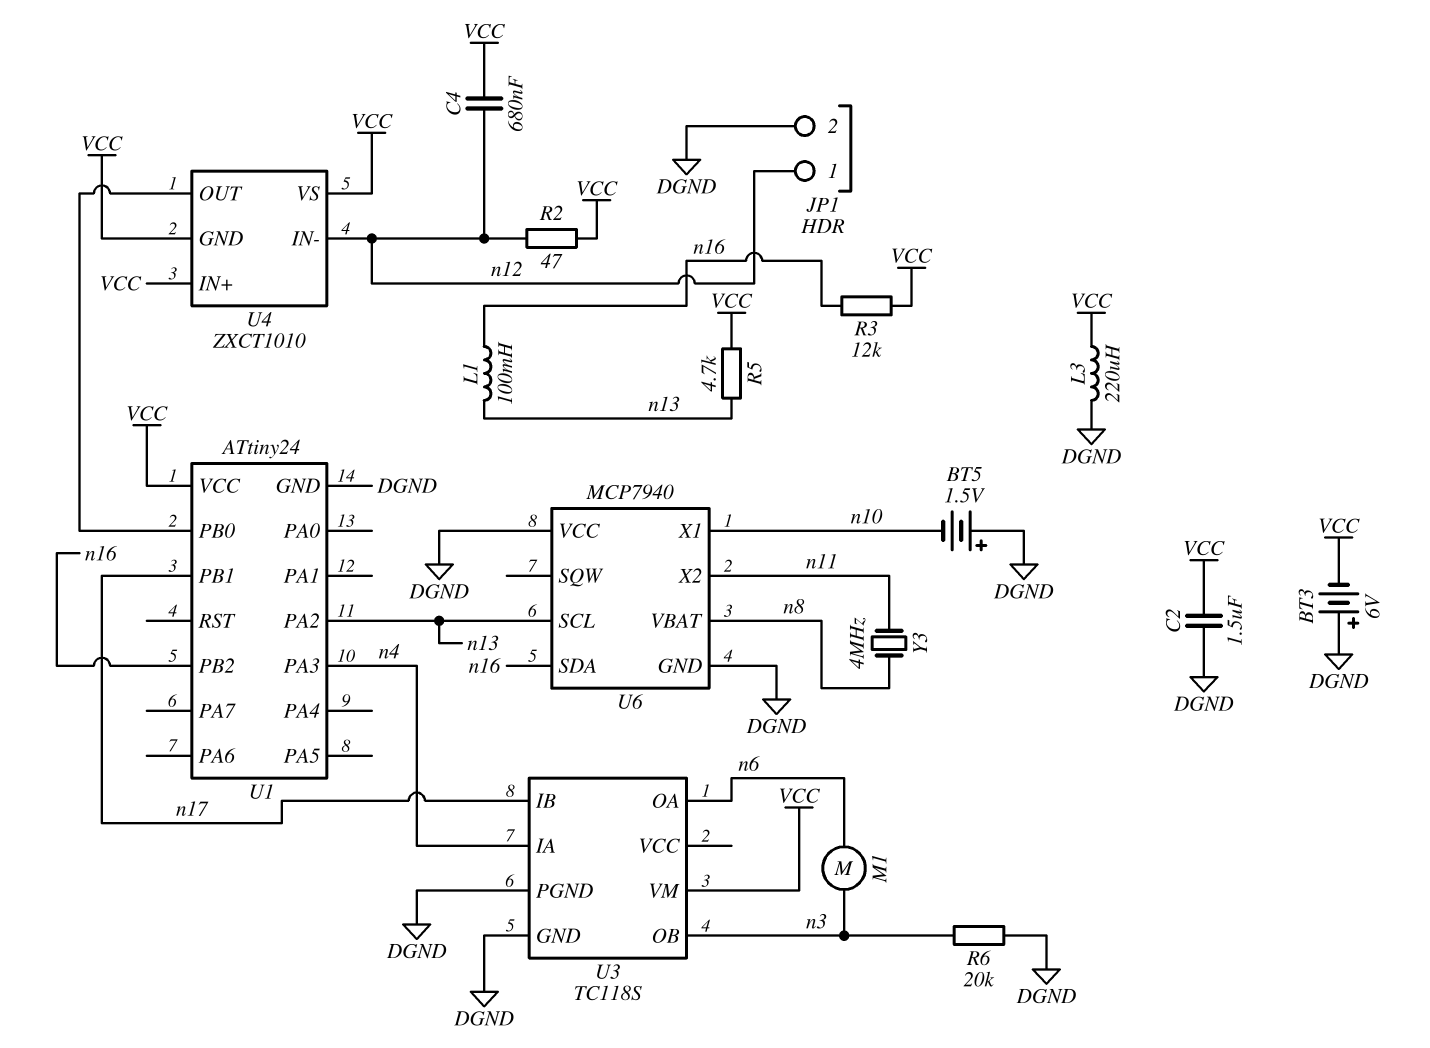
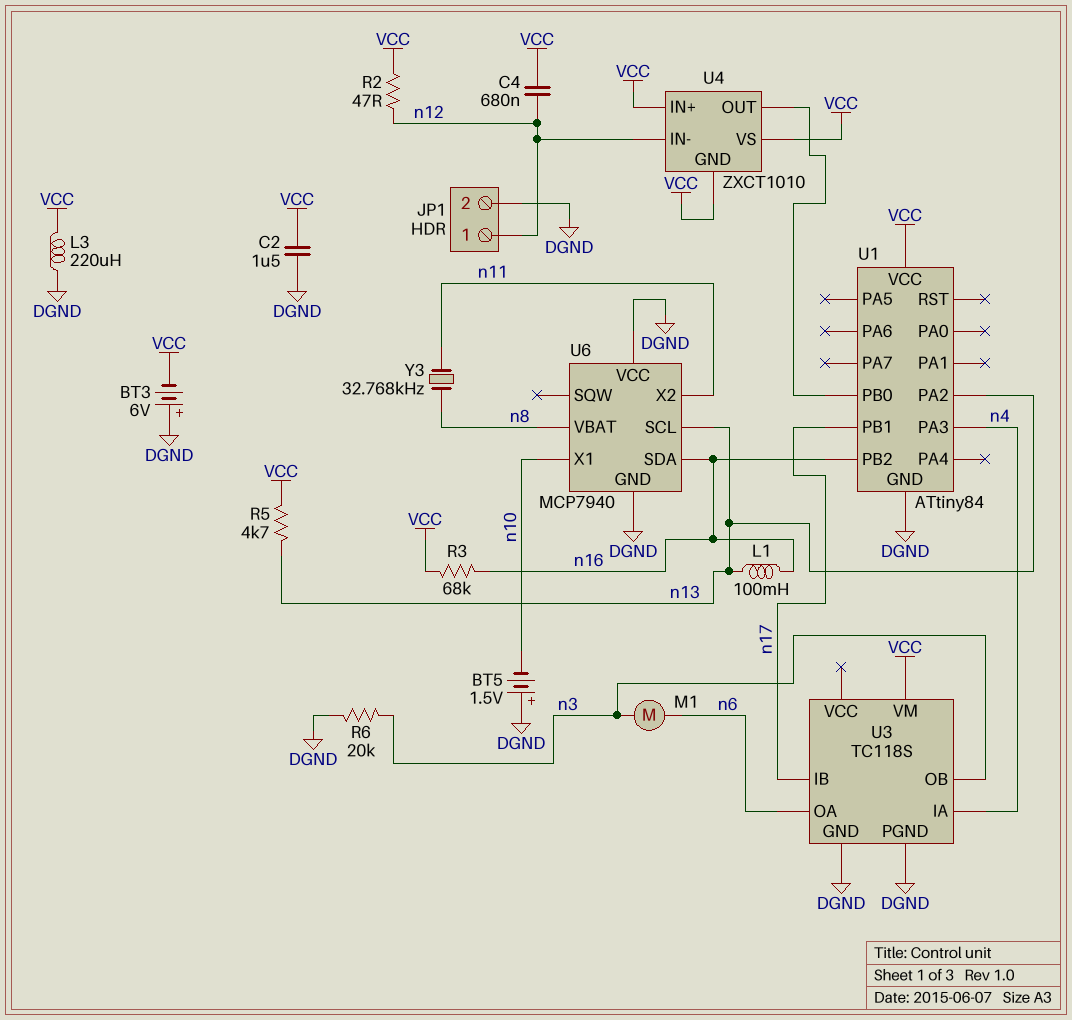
R3: 12k (VCC, n16) -> 68k (VCC, n16)
U1: ATtiny24 -> ATtiny84
Y3: 4MHz (n8, n11) -> 32.768kHz (n8, n11)

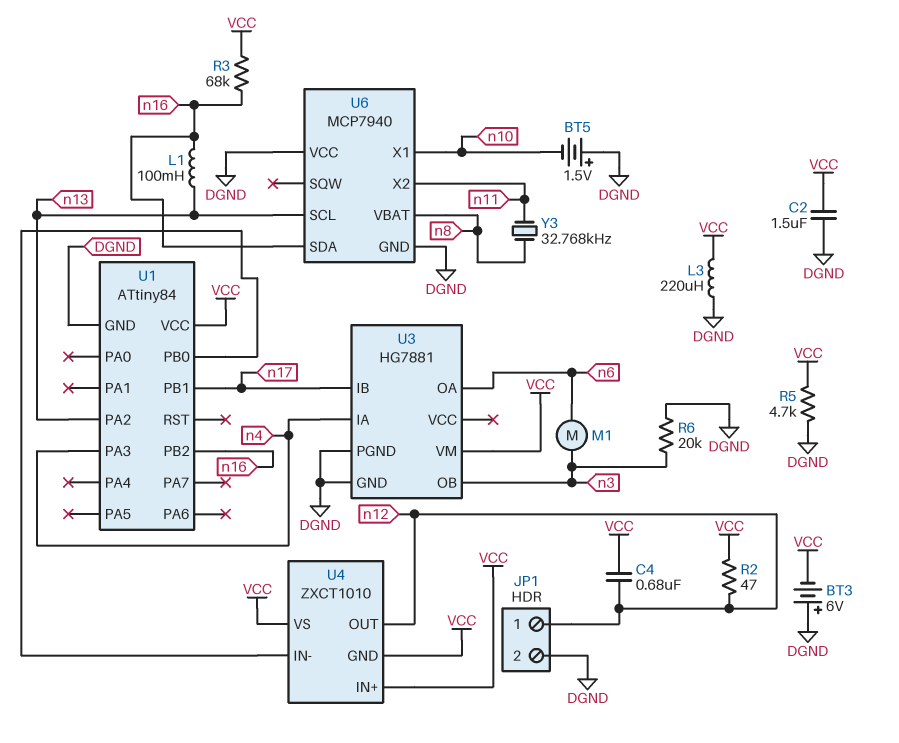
R5: 4.7k (VCC, n13) -> 4.7k (DGND, VCC)
U3: TC118S -> HG7881
U4 pin IN-: n12 -> U1/PB0
U4 pin OUT: U1/PB0 -> n12

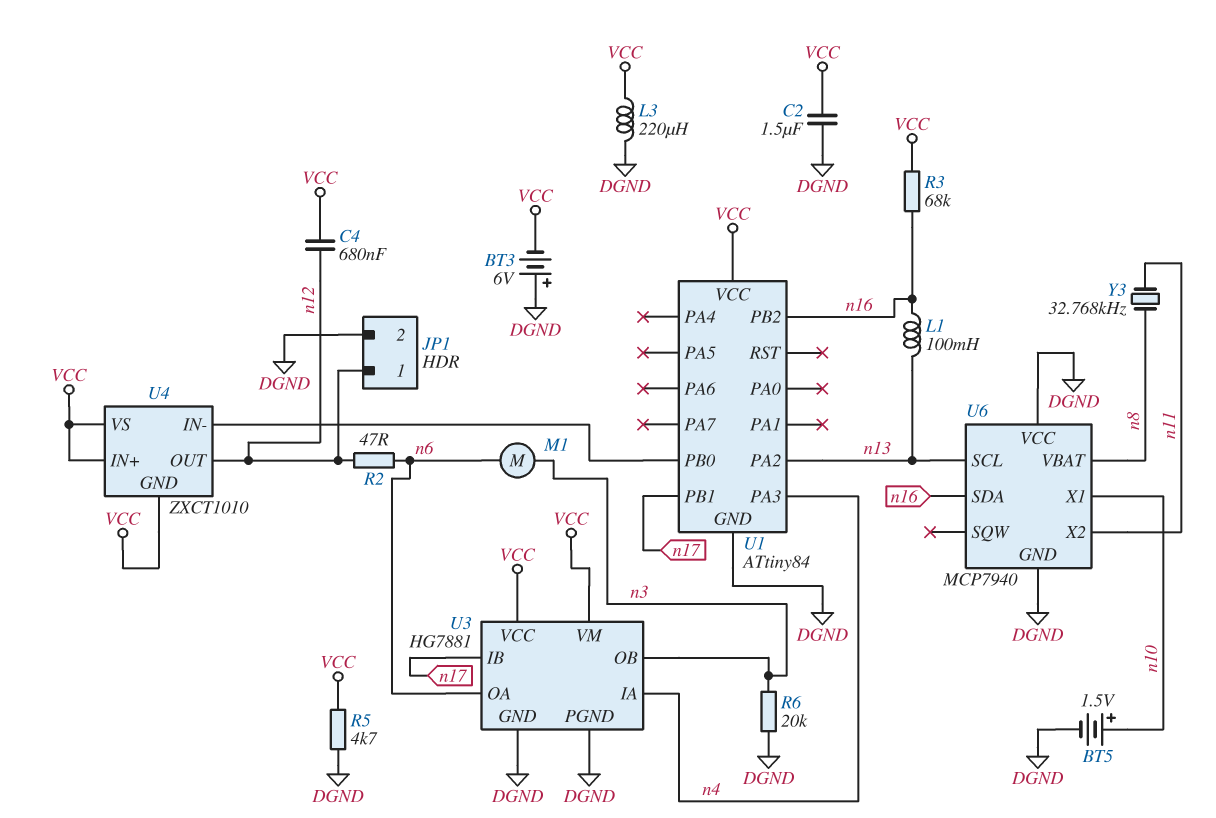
BT5: 1.5V (plus DGND, minus n10) -> 1.5V (plus n10, minus DGND)
R2: 47 (VCC, n12) -> 47 (n6, n12)
U3 pin VCC: none -> VCC

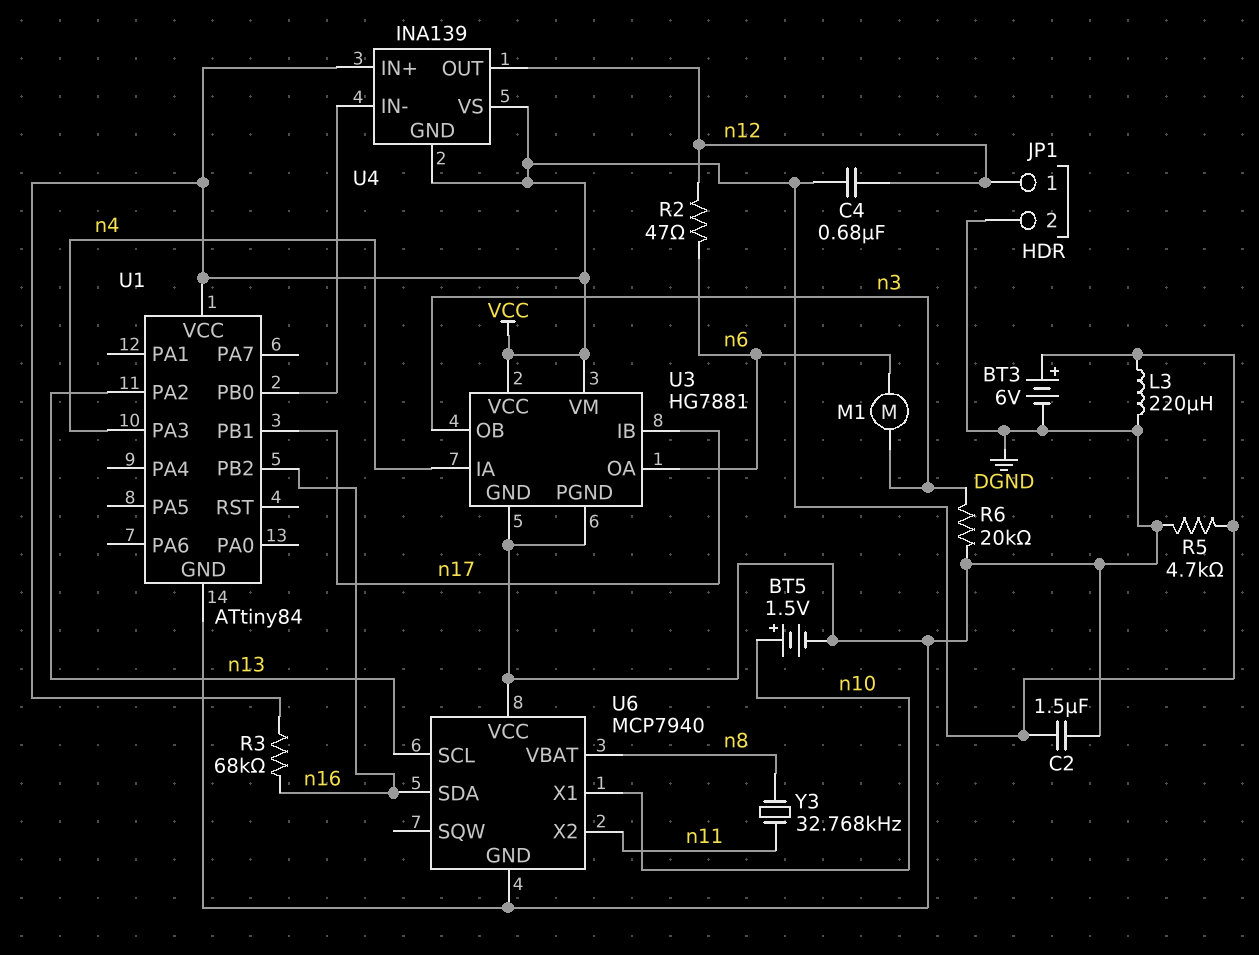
BT3: 6V (plus DGND, minus VCC) -> 6V (plus VCC, minus DGND)
L1: 100mH (n13, n16) -> none
U4: ZXCT1010 -> INA139

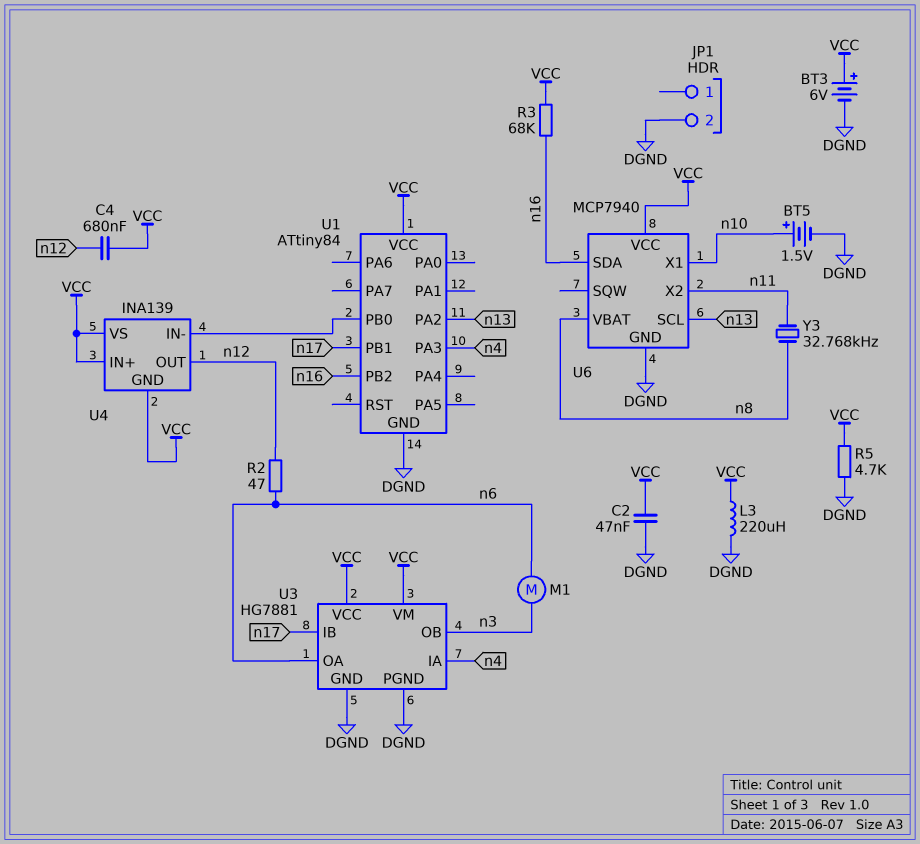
C2: 1.5uF (DGND, VCC) -> 47nF (DGND, VCC)
JP1 pin 1: n12 -> none
R6: 20k (DGND, n3) -> none
U6 pin VCC: DGND -> VCC

